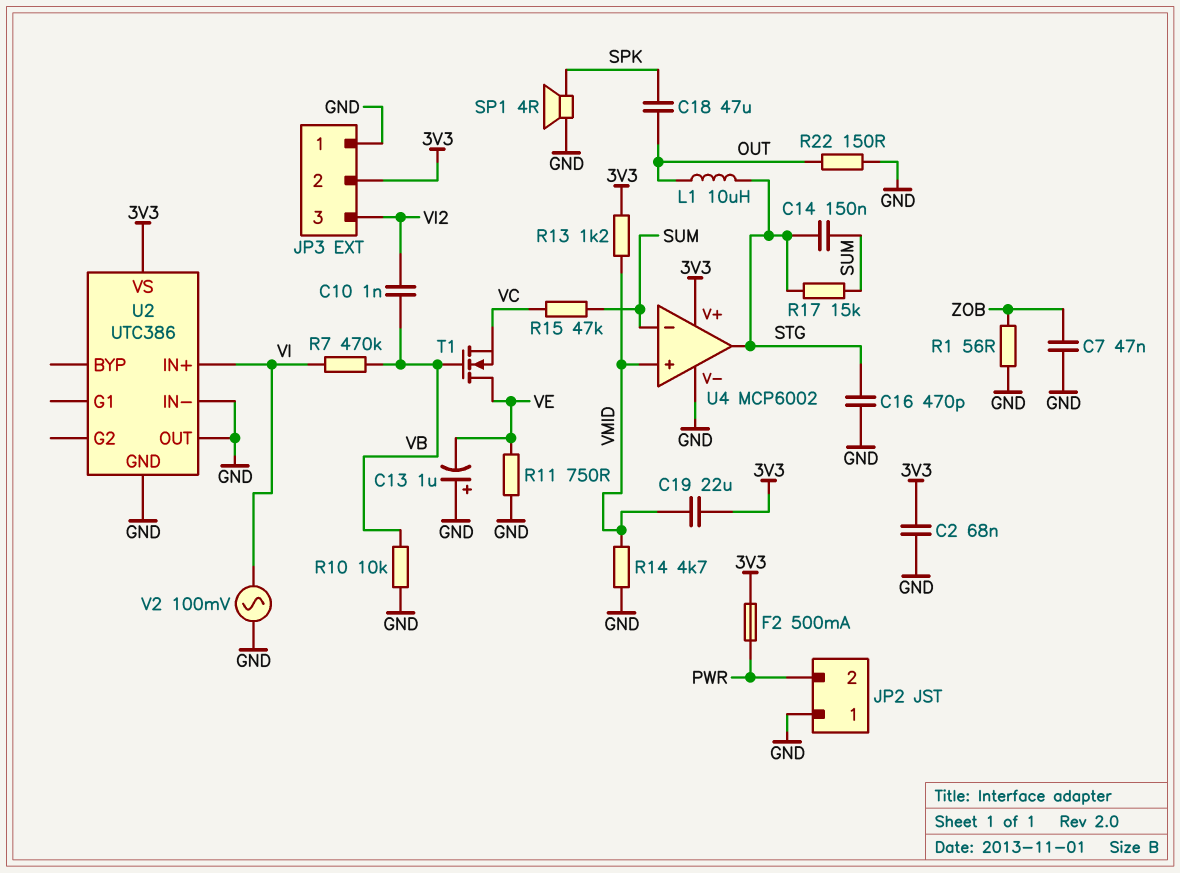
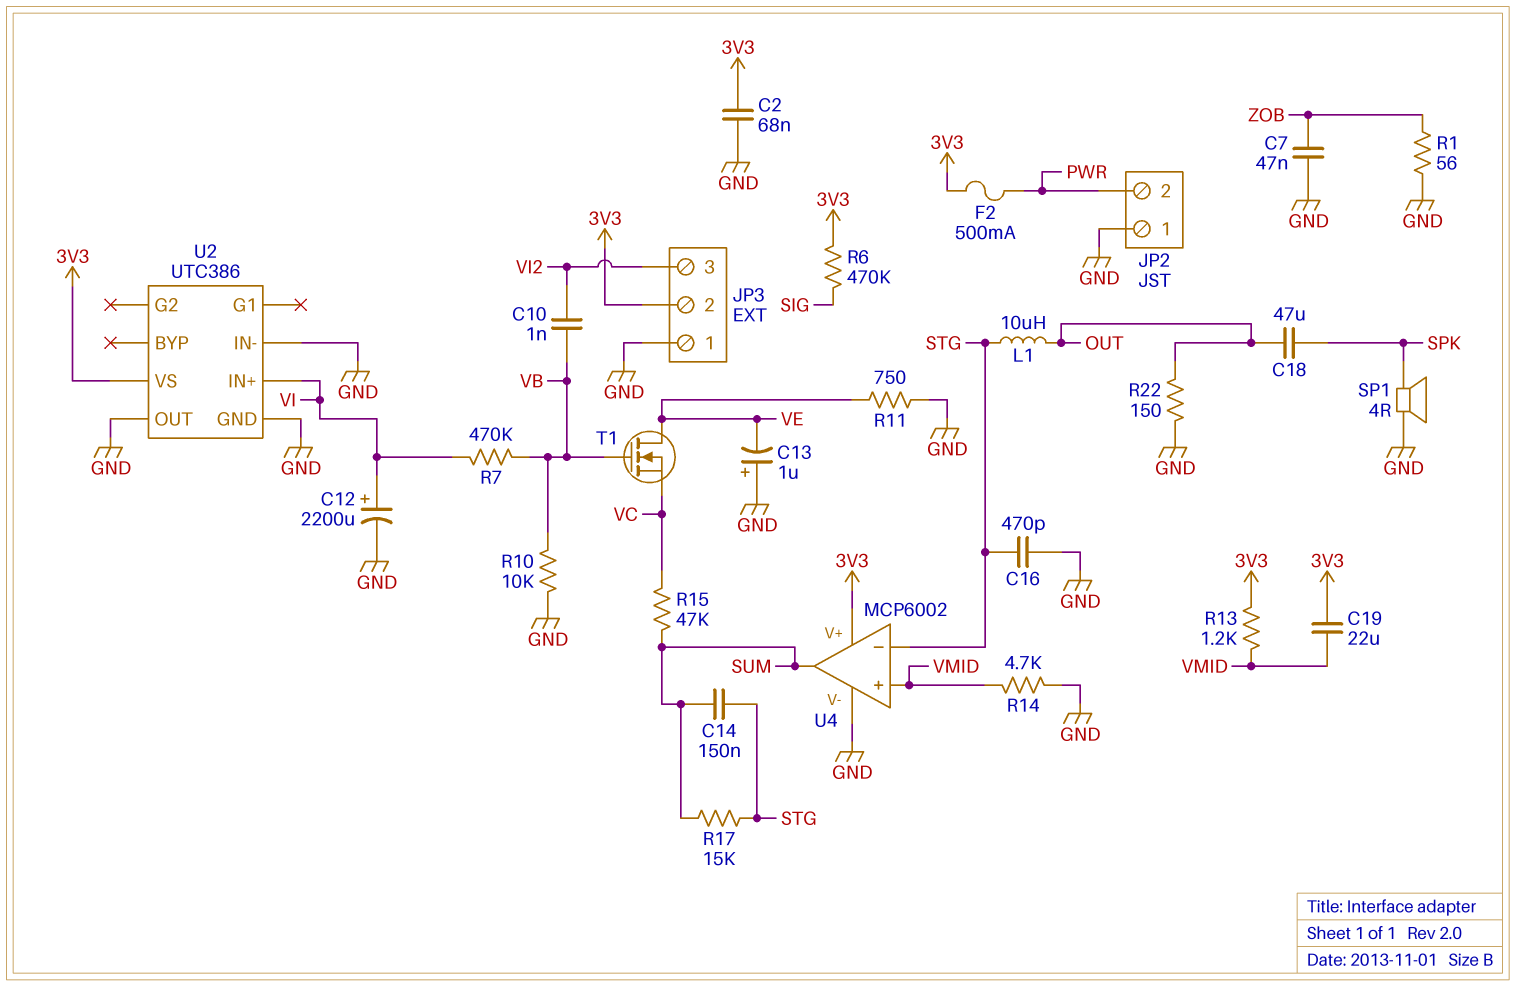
C12: none -> 2200uF (plus VI, minus GND)
R6: none -> 470k (3V3, SIG)
U4 pin in-: SUM -> STG
U4 pin out: STG -> SUM
V2: AC 100mV (GND, VI) -> none

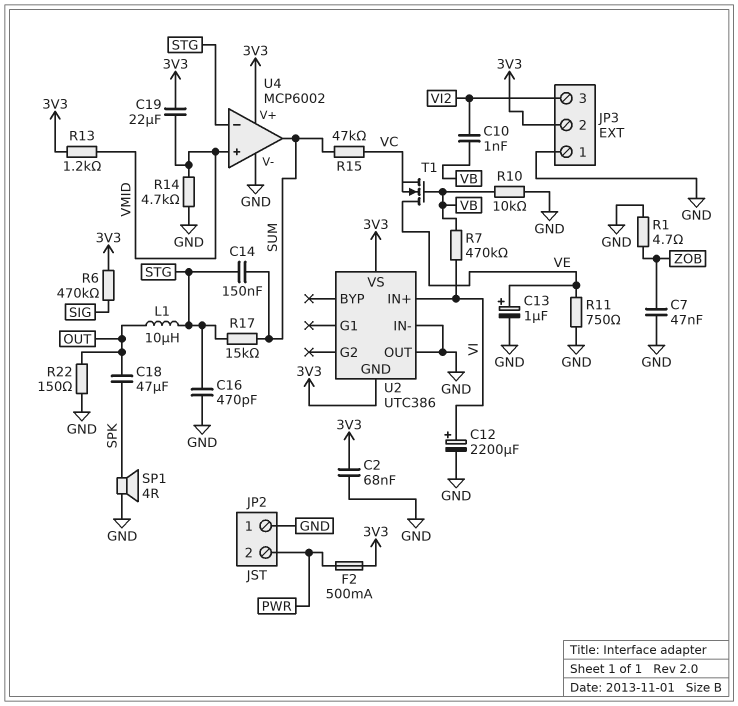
C13: 1uF (plus GND, minus VE) -> 1uF (plus VE, minus GND)
R1: 56 (GND, ZOB) -> 4.7 (GND, ZOB)
U2 pin GND: GND -> 3V3

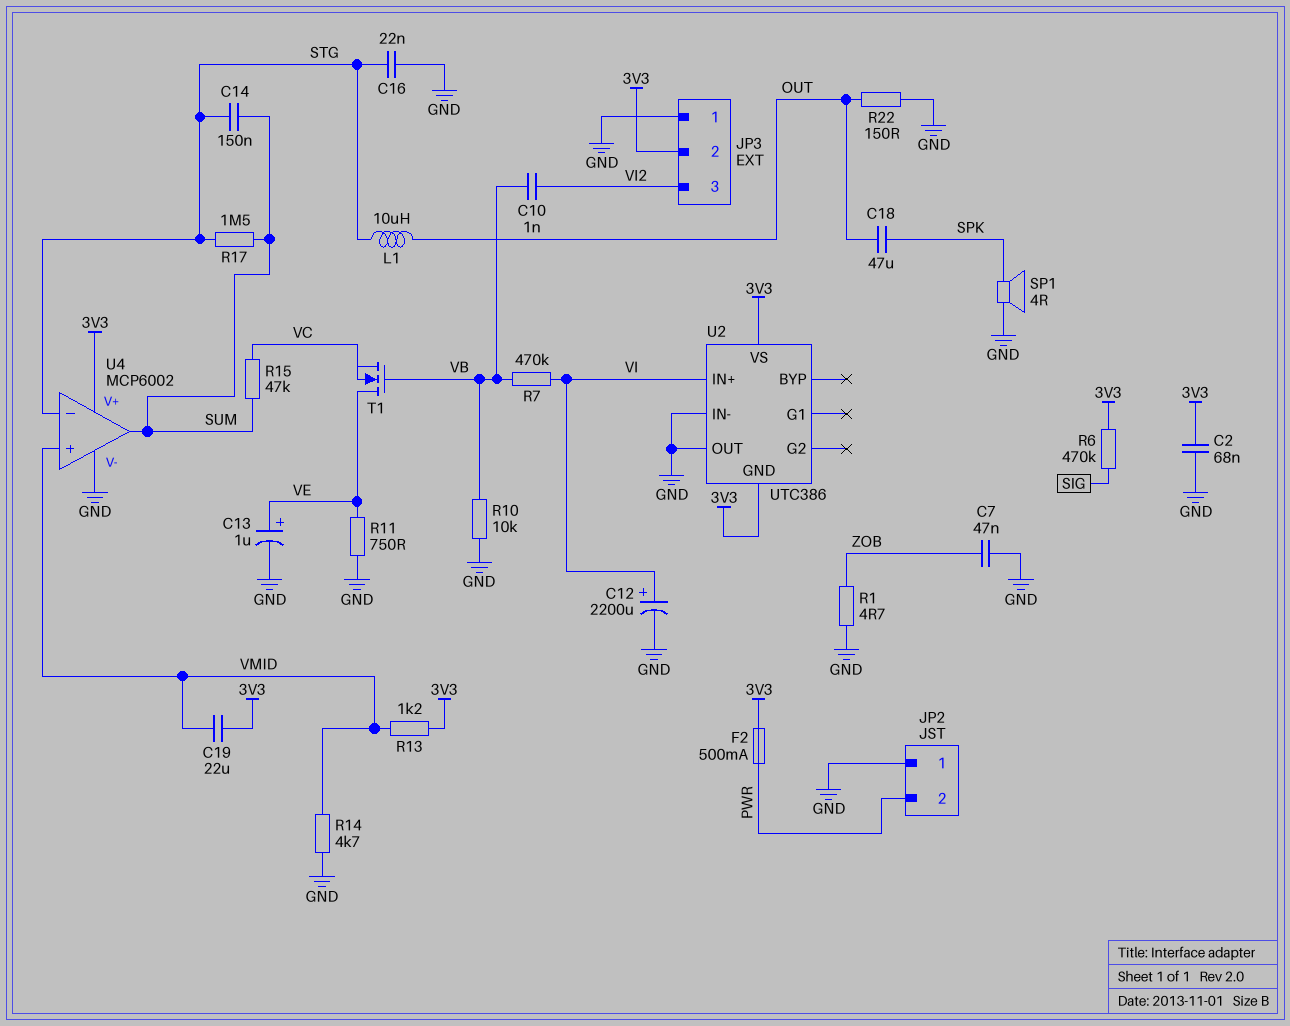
C16: 470pF (GND, STG) -> 22nF (GND, STG)
R17: 15k (STG, SUM) -> 1.5M (STG, SUM)

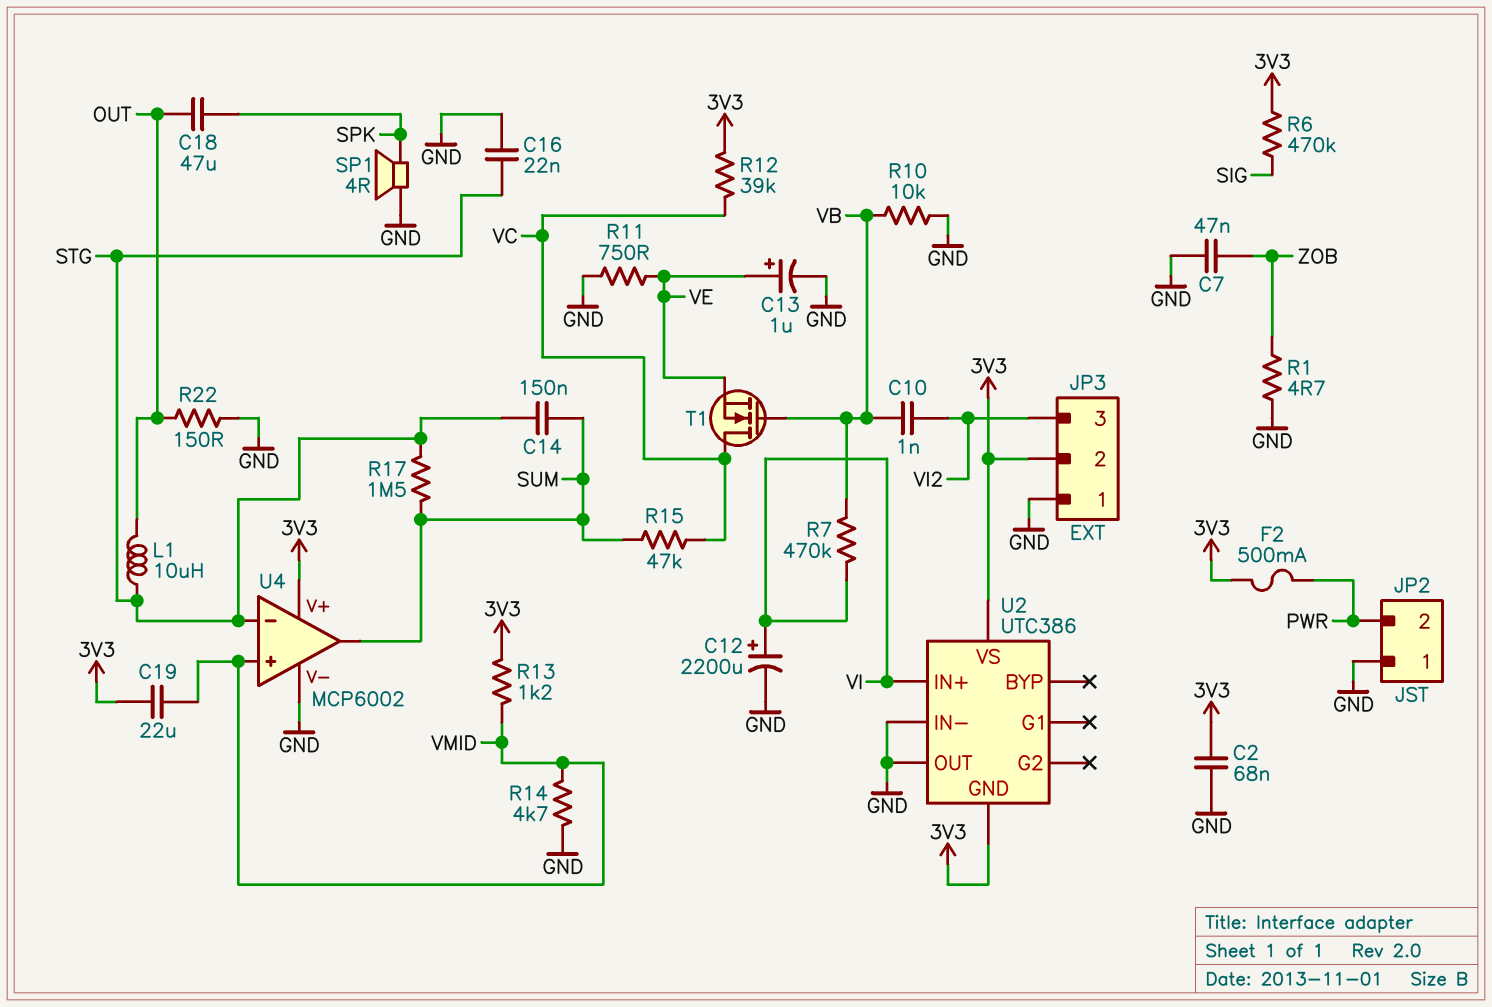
R12: none -> 39k (3V3, VC)
T1: NMOS (G VB, D VE, S VC) -> NMOS (G VB, D VC, S VE)

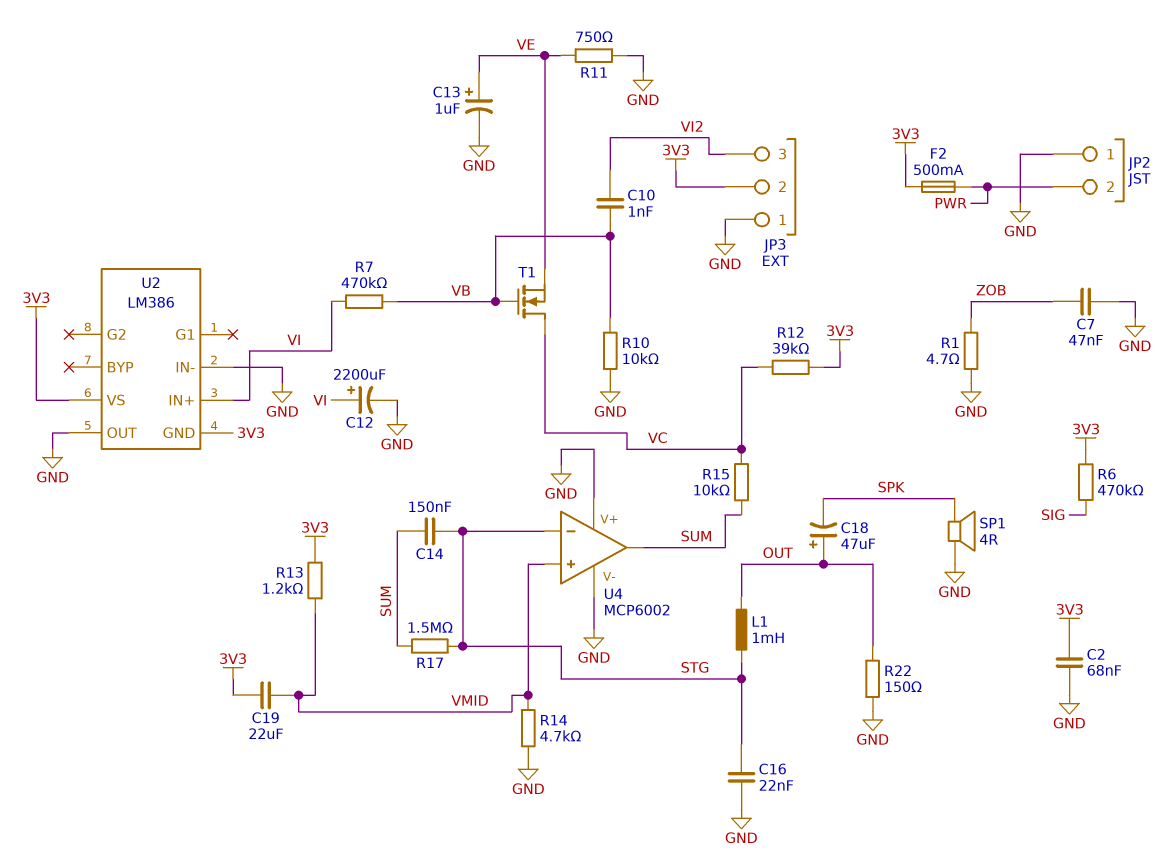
C18: 47uF (OUT, SPK) -> 47uF (plus OUT, minus SPK)
L1: 10uH (OUT, STG) -> 1mH (OUT, STG)
R15: 47k (SUM, VC) -> 10k (SUM, VC)
U2: UTC386 -> LM386
U4 pin V+: 3V3 -> GND

